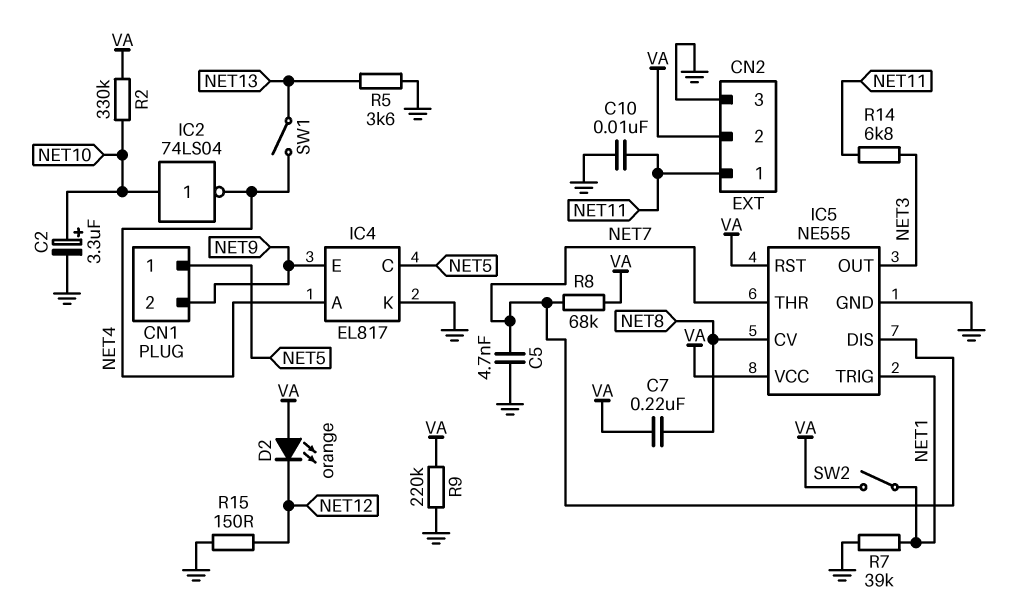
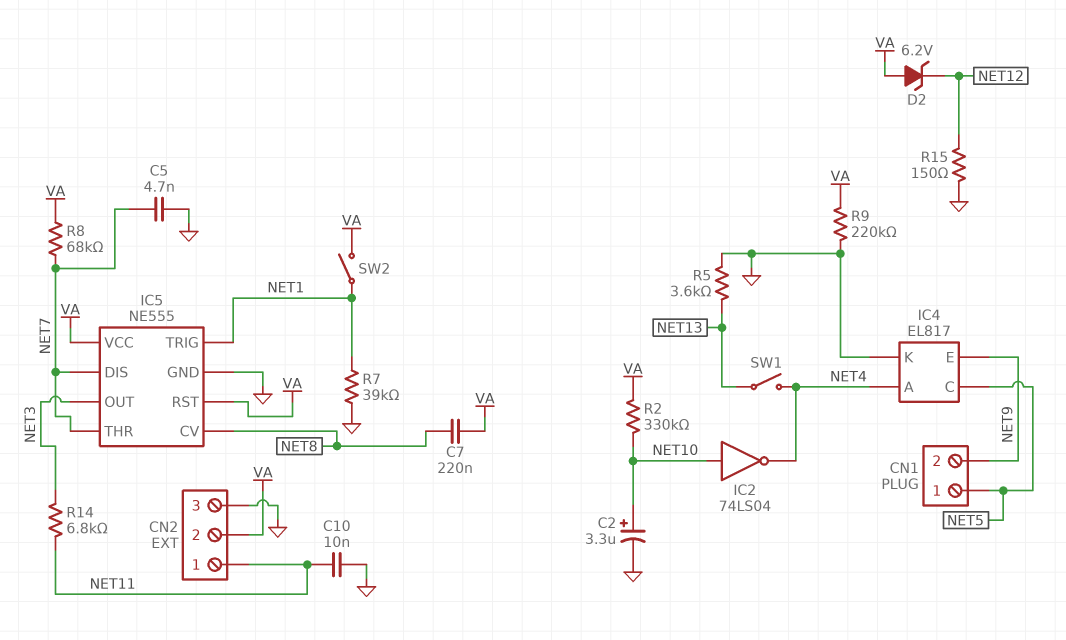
D2: LED orange (A VA, K NET12) -> zener 6.2V (A VA, K NET12)

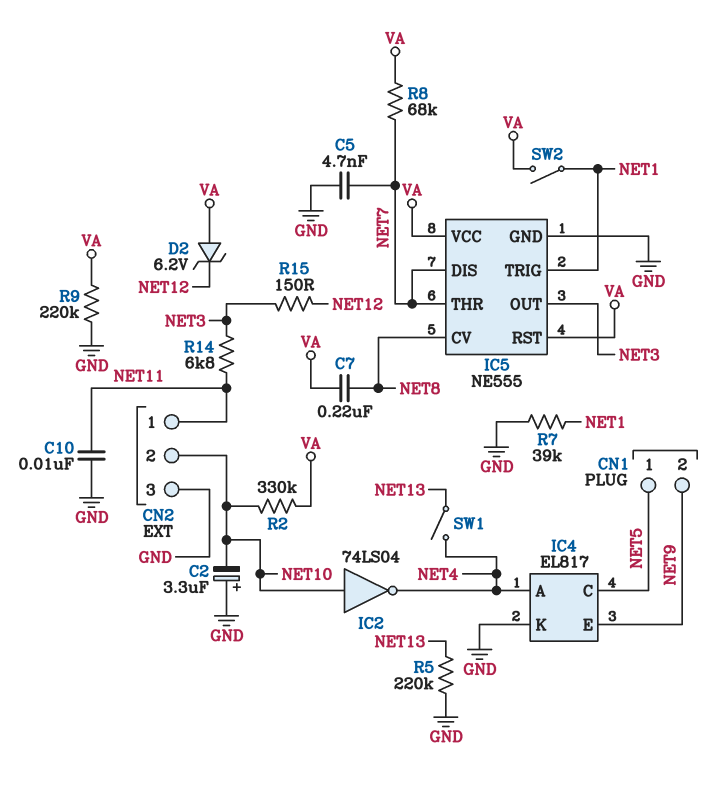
C2: 3.3uF (plus NET10, minus GND) -> 3.3uF (plus GND, minus NET10)
CN2 pin 2: VA -> NET10
R5: 3.6k (GND, NET13) -> 220k (GND, NET13)
R15: 150 (GND, NET12) -> 150 (NET3, NET12)

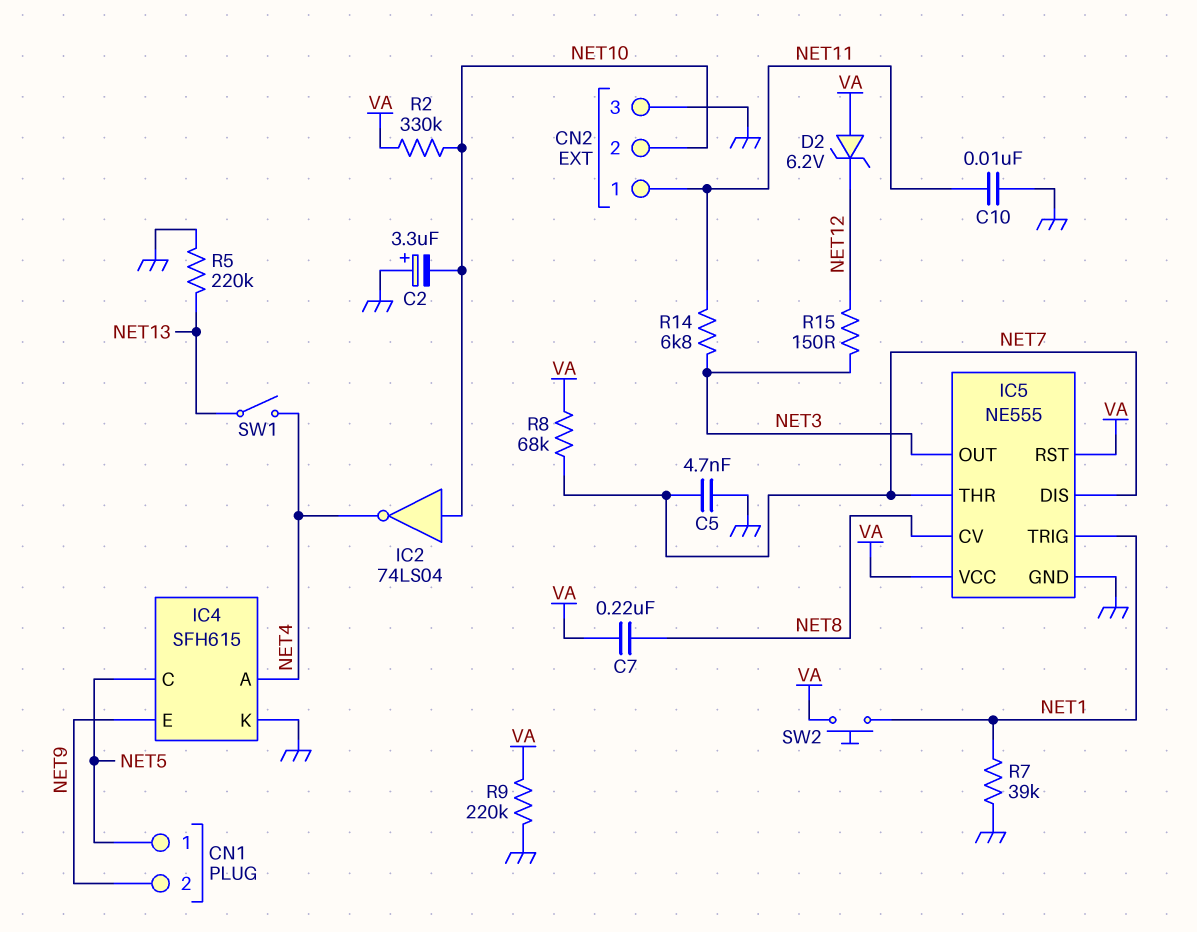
IC4: EL817 -> SFH615
SW2: switch (NET1, VA) -> button (NET1, VA)

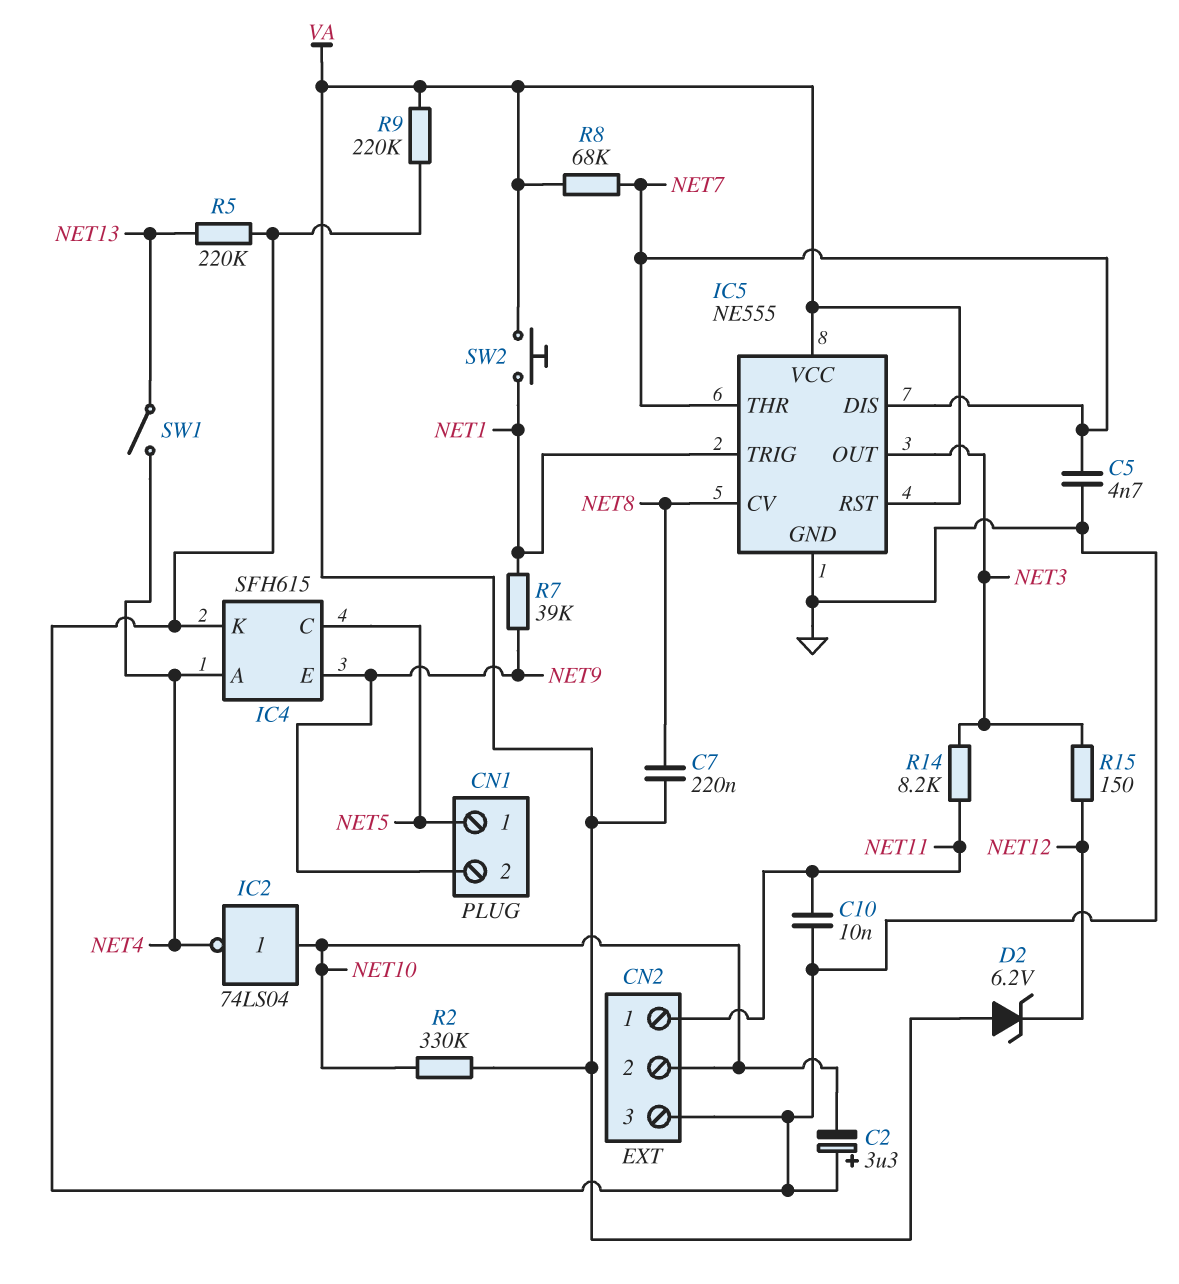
R7: 39k (GND, NET1) -> 39k (NET1, NET9)
R14: 6.8k (NET3, NET11) -> 8.2k (NET3, NET11)

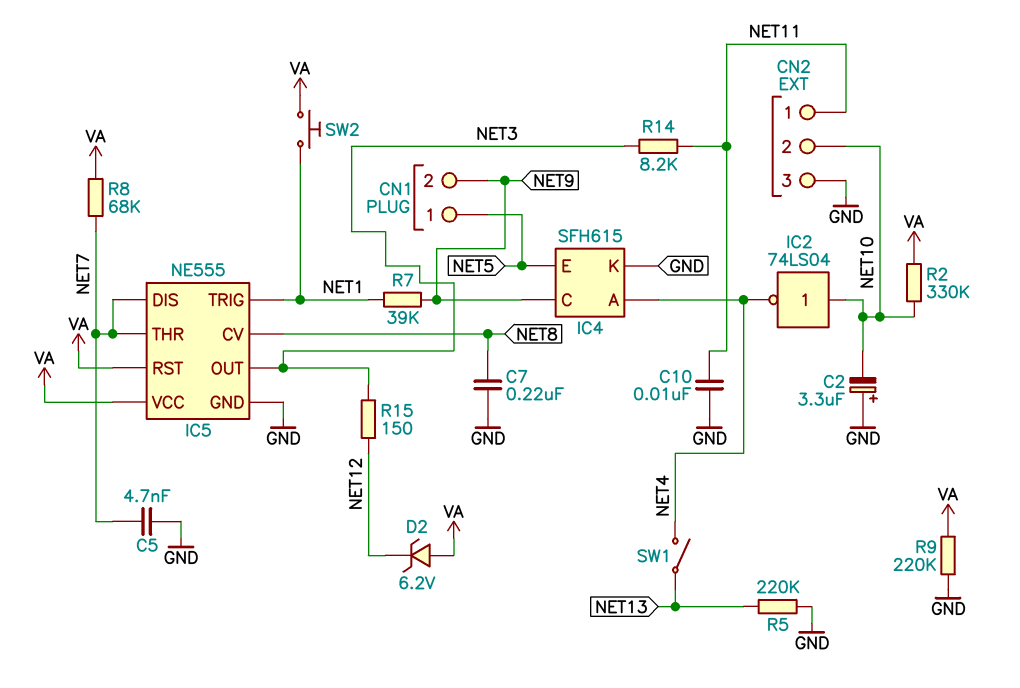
C7: 220nF (NET8, VA) -> 220nF (GND, NET8)
IC4 pin C: NET5 -> NET9
IC4 pin E: NET9 -> NET5

